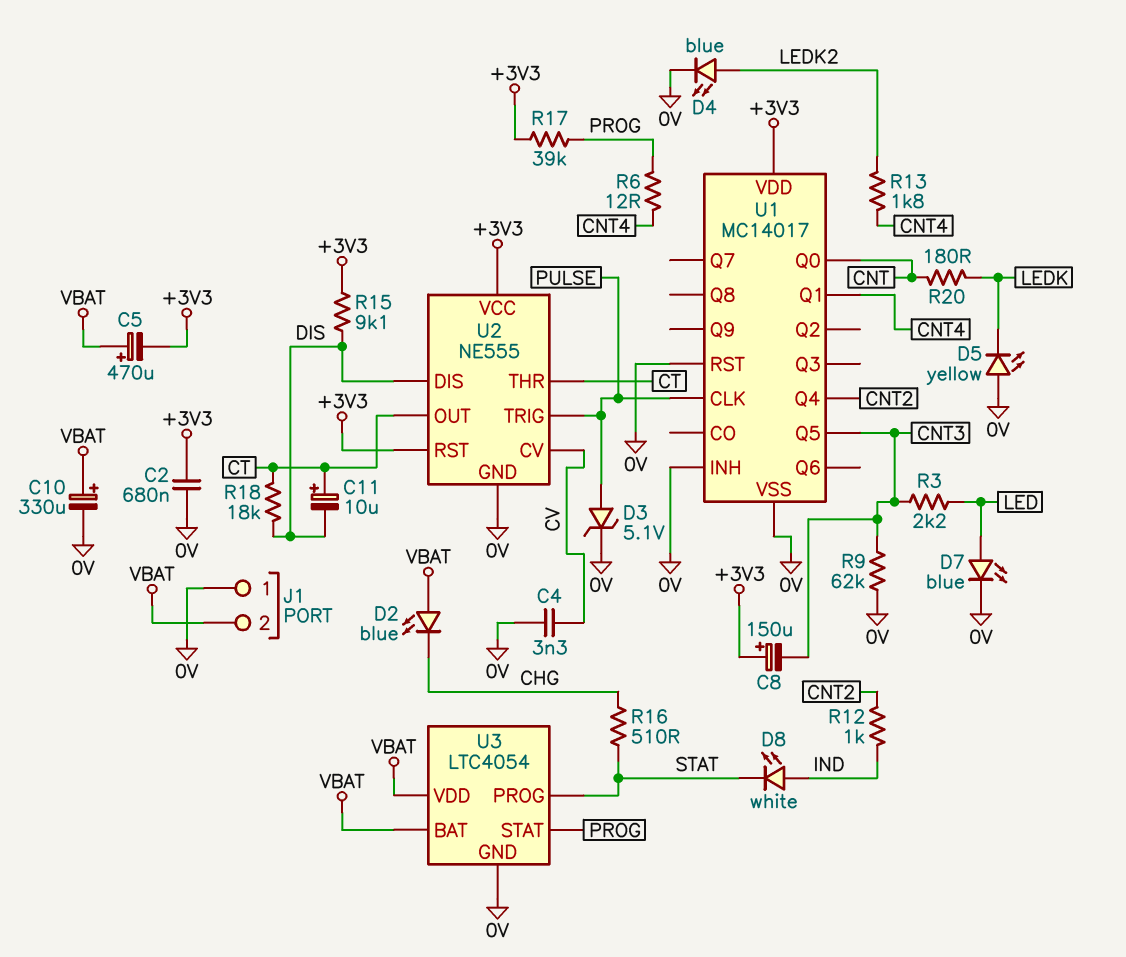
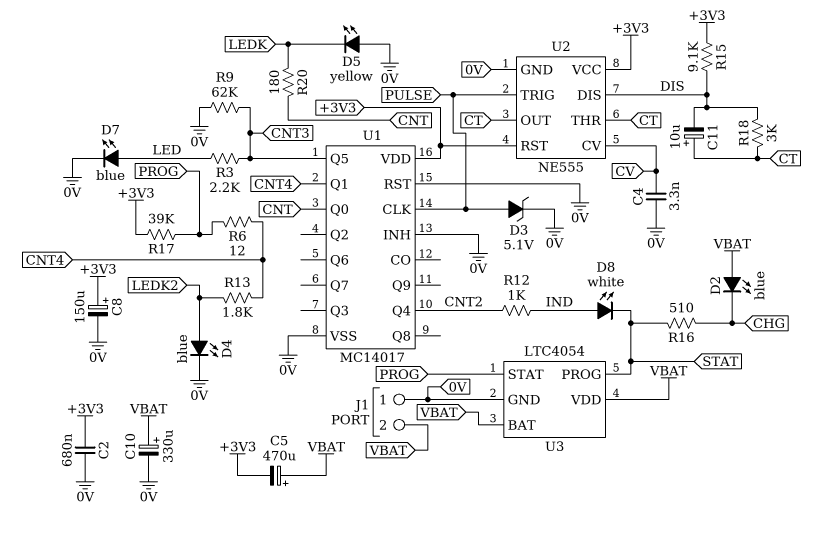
C8: 150uF (plus +3V3, minus CNT3) -> 150uF (plus +3V3, minus 0V)
R18: 18k (CT, DIS) -> 3k (CT, DIS)

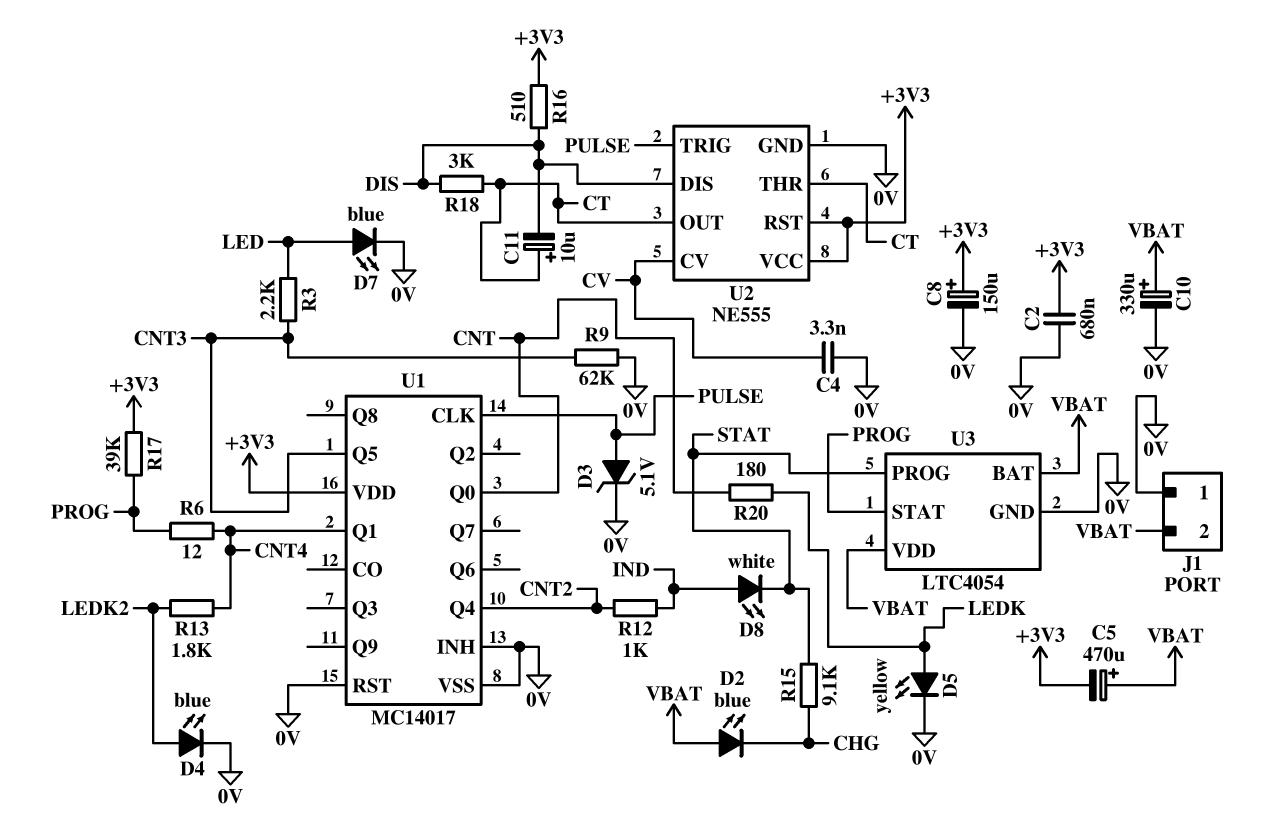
D5: LED yellow (A 0V, K LEDK) -> LED yellow (A LEDK, K 0V)
R15: 9.1k (+3V3, DIS) -> 9.1k (CHG, STAT)
R16: 510 (CHG, STAT) -> 510 (+3V3, DIS)

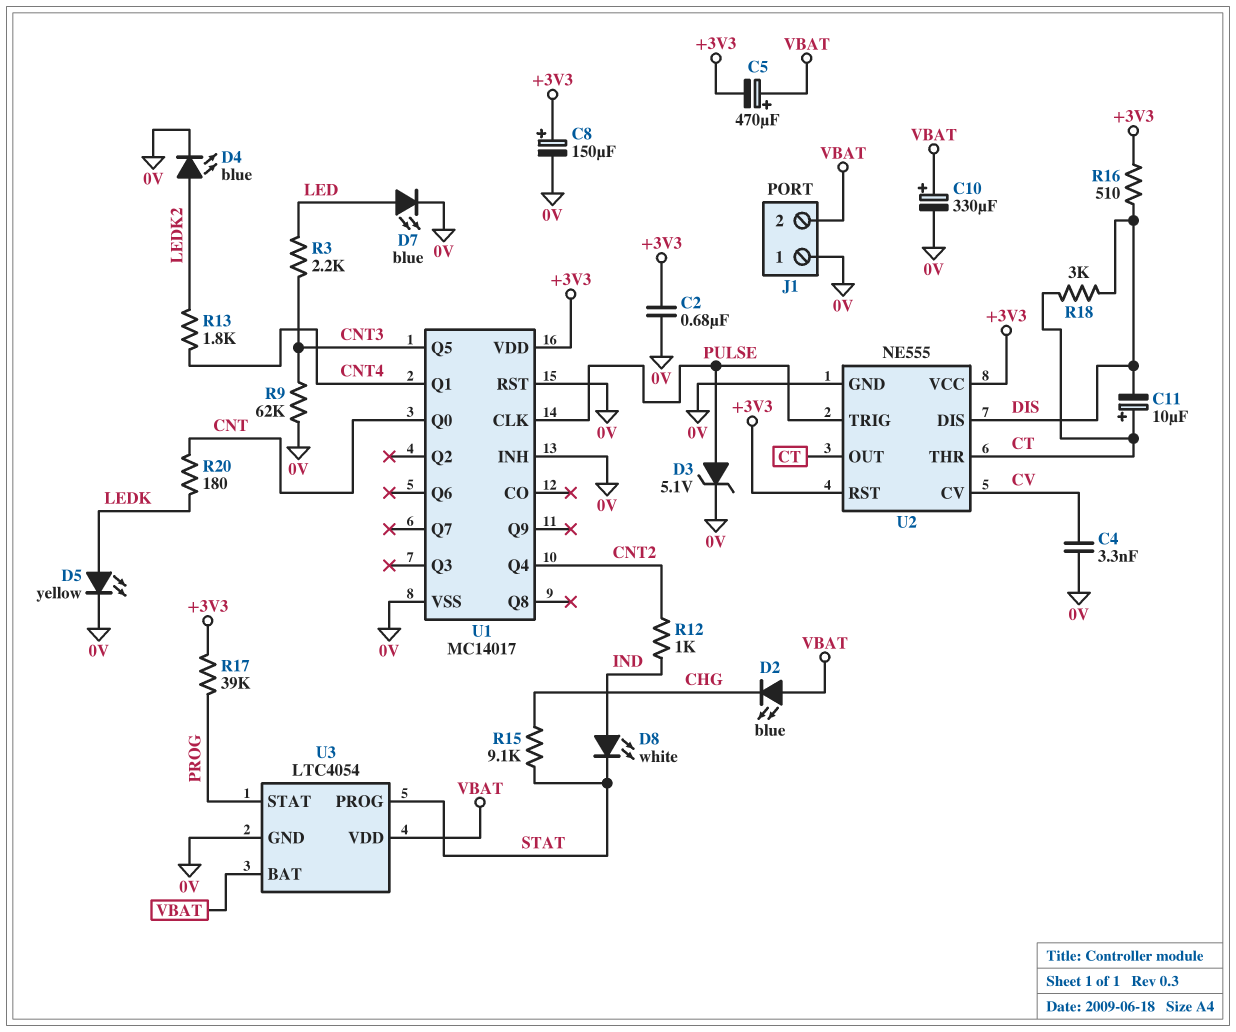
R6: 12 (CNT4, PROG) -> none

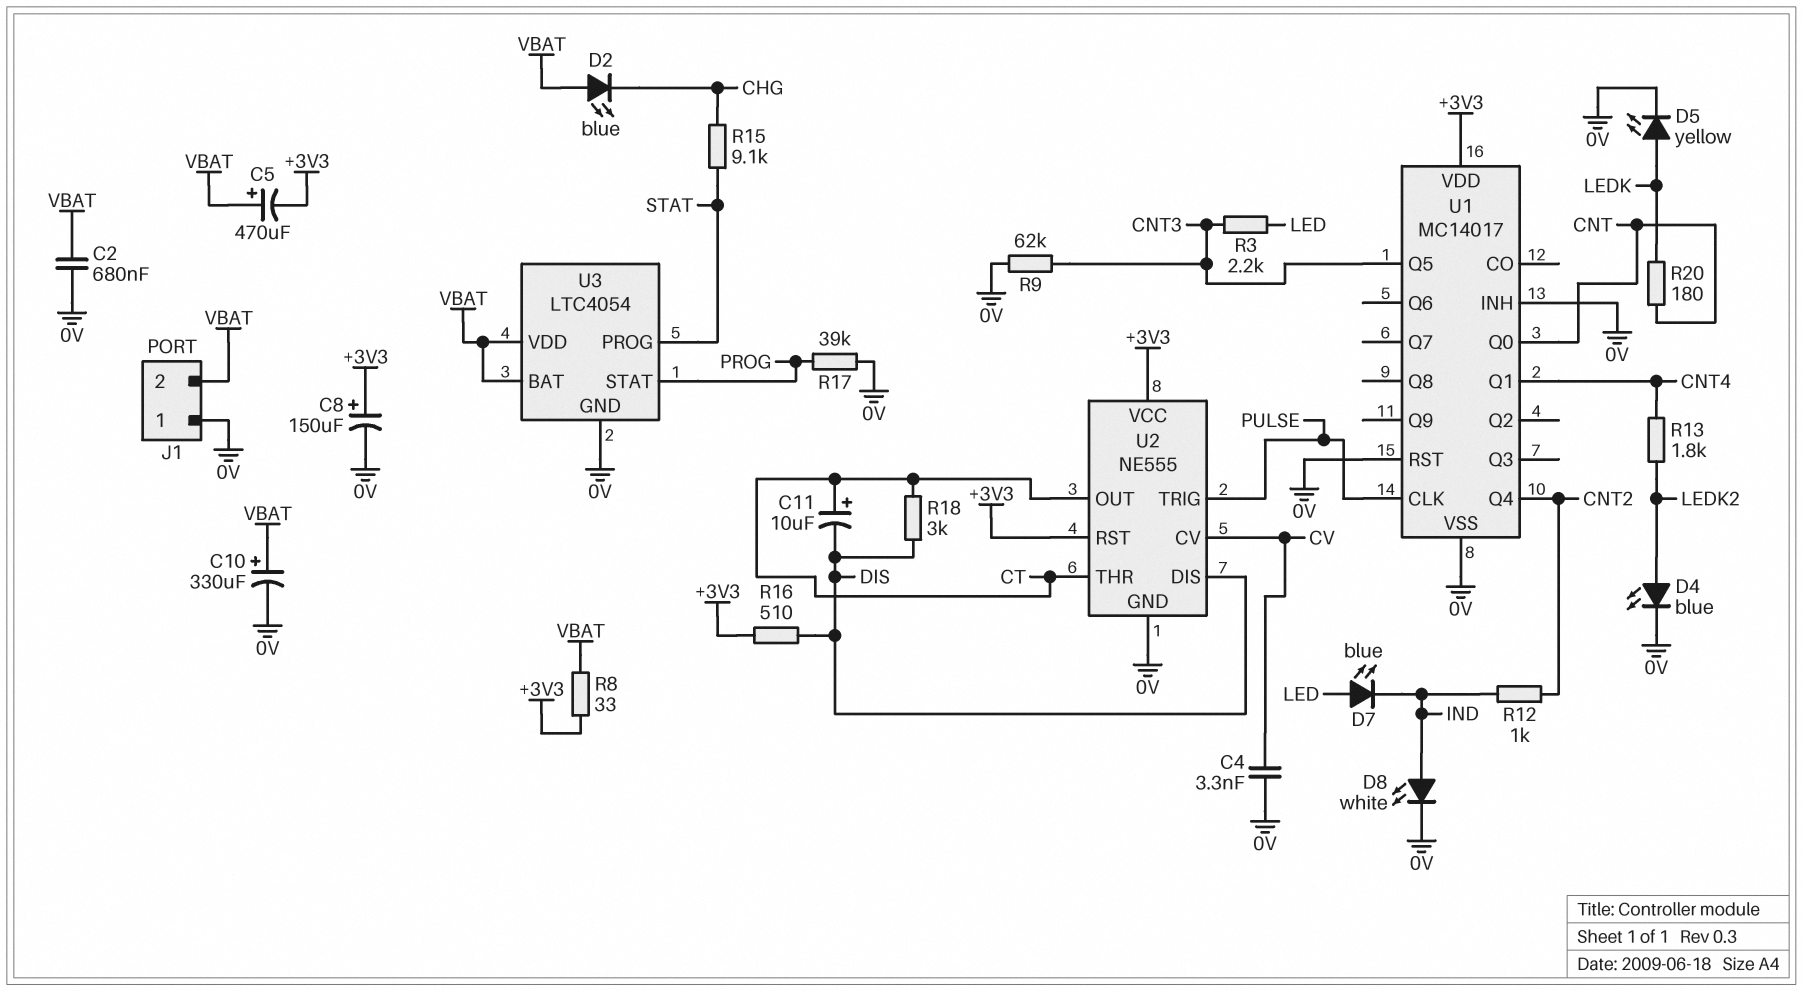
C2: 680nF (+3V3, 0V) -> 680nF (0V, VBAT)
D3: zener 5.1V (A PULSE, K 0V) -> none
D7: LED blue (A LED, K 0V) -> LED blue (A LED, K IND)
D8: LED white (A IND, K STAT) -> LED white (A IND, K 0V)
R8: none -> 33 (+3V3, VBAT)
R17: 39k (+3V3, PROG) -> 39k (0V, PROG)

